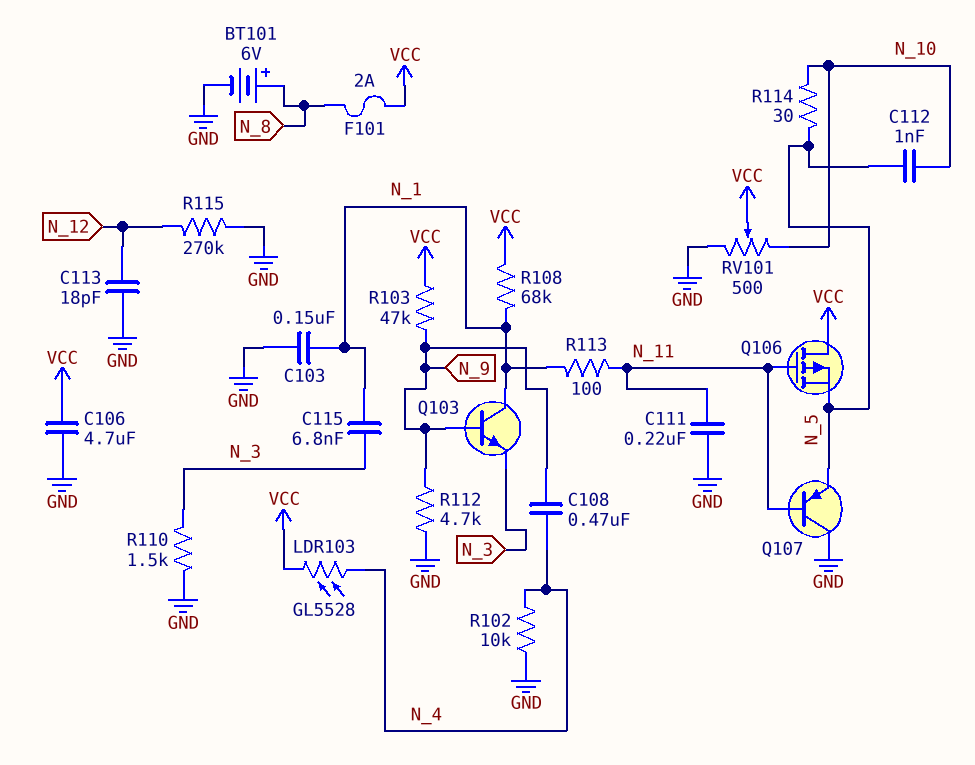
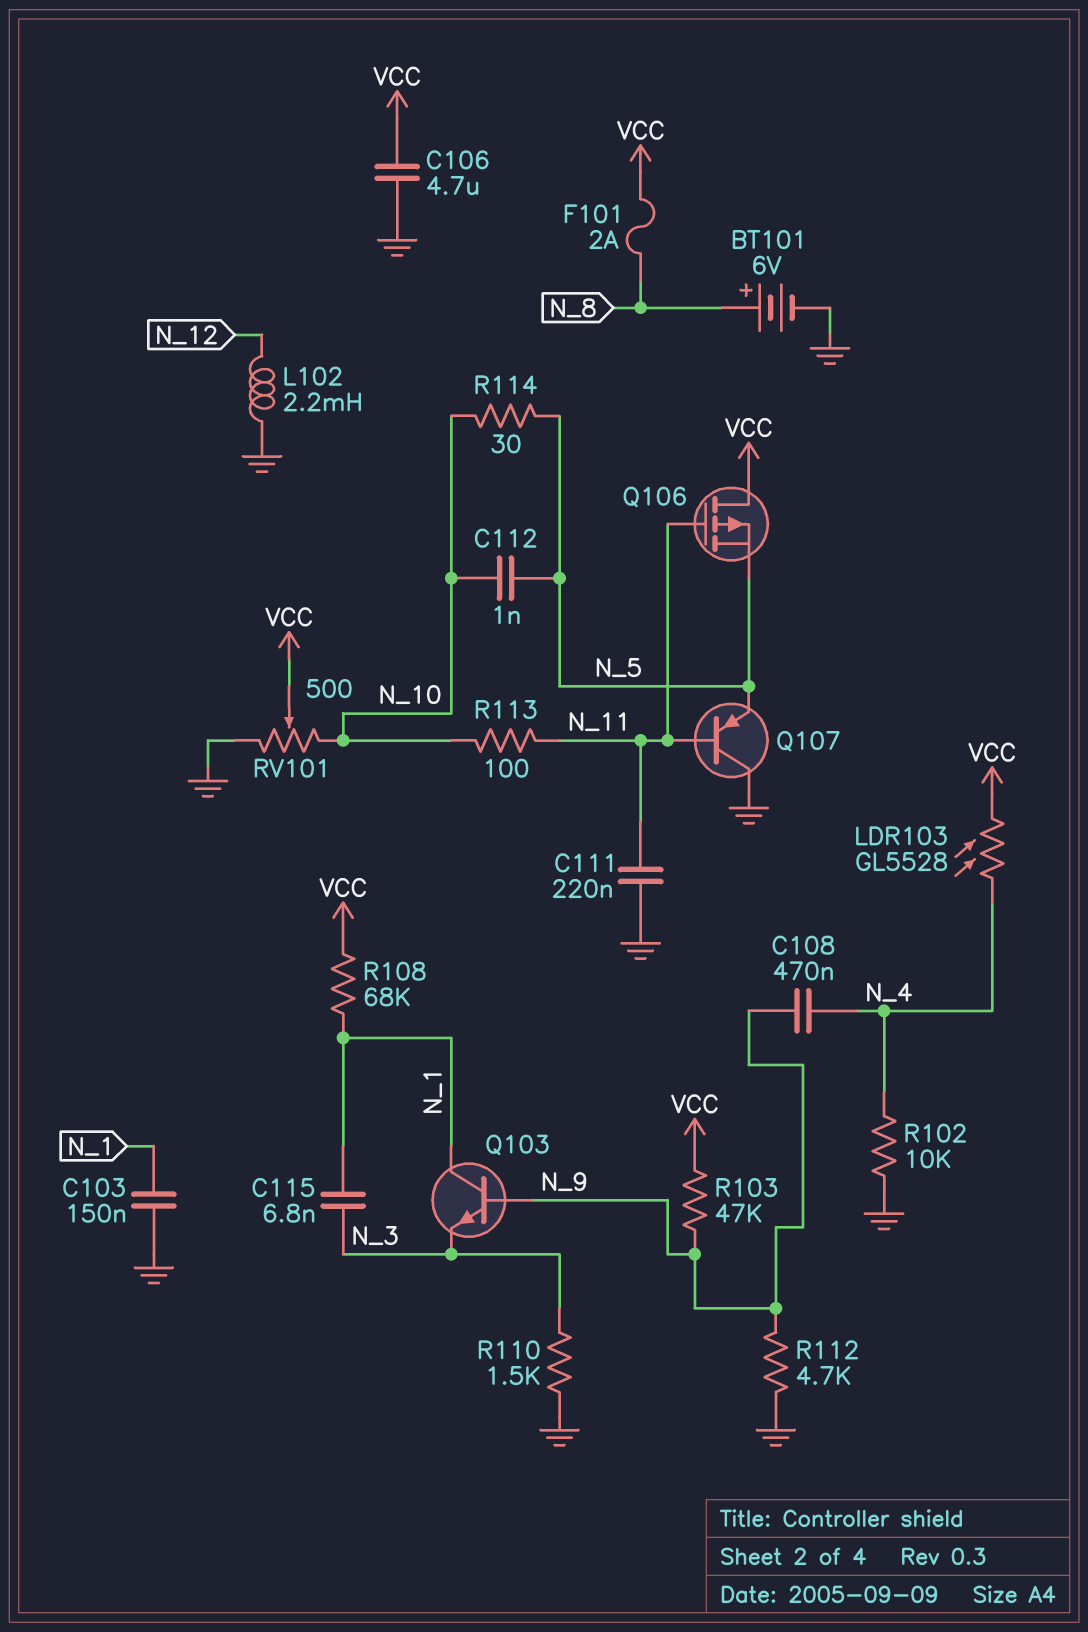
C113: 18pF (GND, N_12) -> none
L102: none -> 2.2mH (GND, N_12)
R113: 100 (N_1, N_11) -> 100 (N_10, N_11)
R115: 270k (GND, N_12) -> none

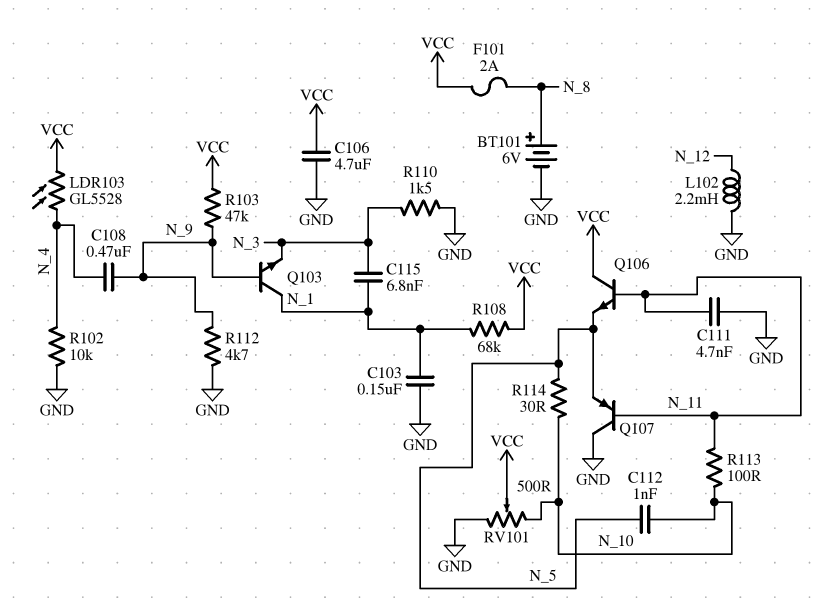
C111: 220nF (GND, N_11) -> 4.7nF (GND, N_11)
Q106: PMOS (G N_11, D VCC, S N_5) -> NPN (B N_11, C VCC, E N_5)

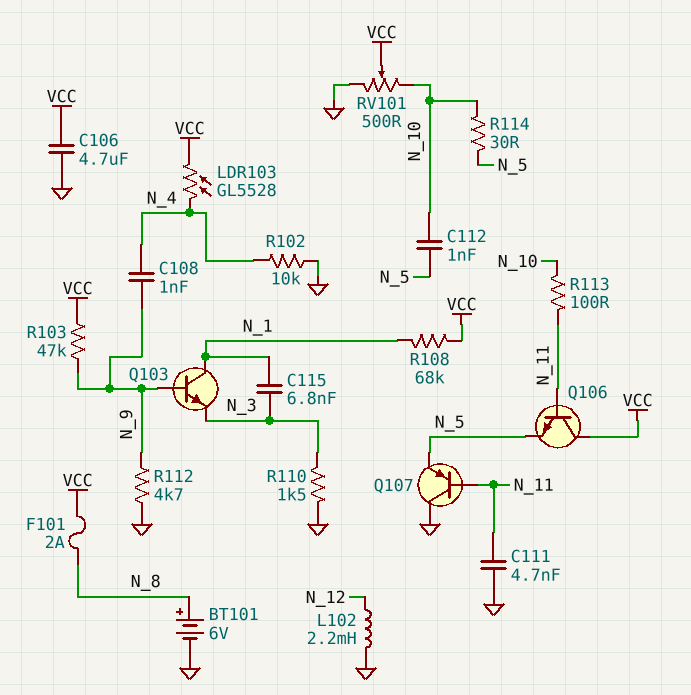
C103: 150nF (GND, N_1) -> none
C108: 470nF (N_4, N_9) -> 1nF (N_4, N_9)

